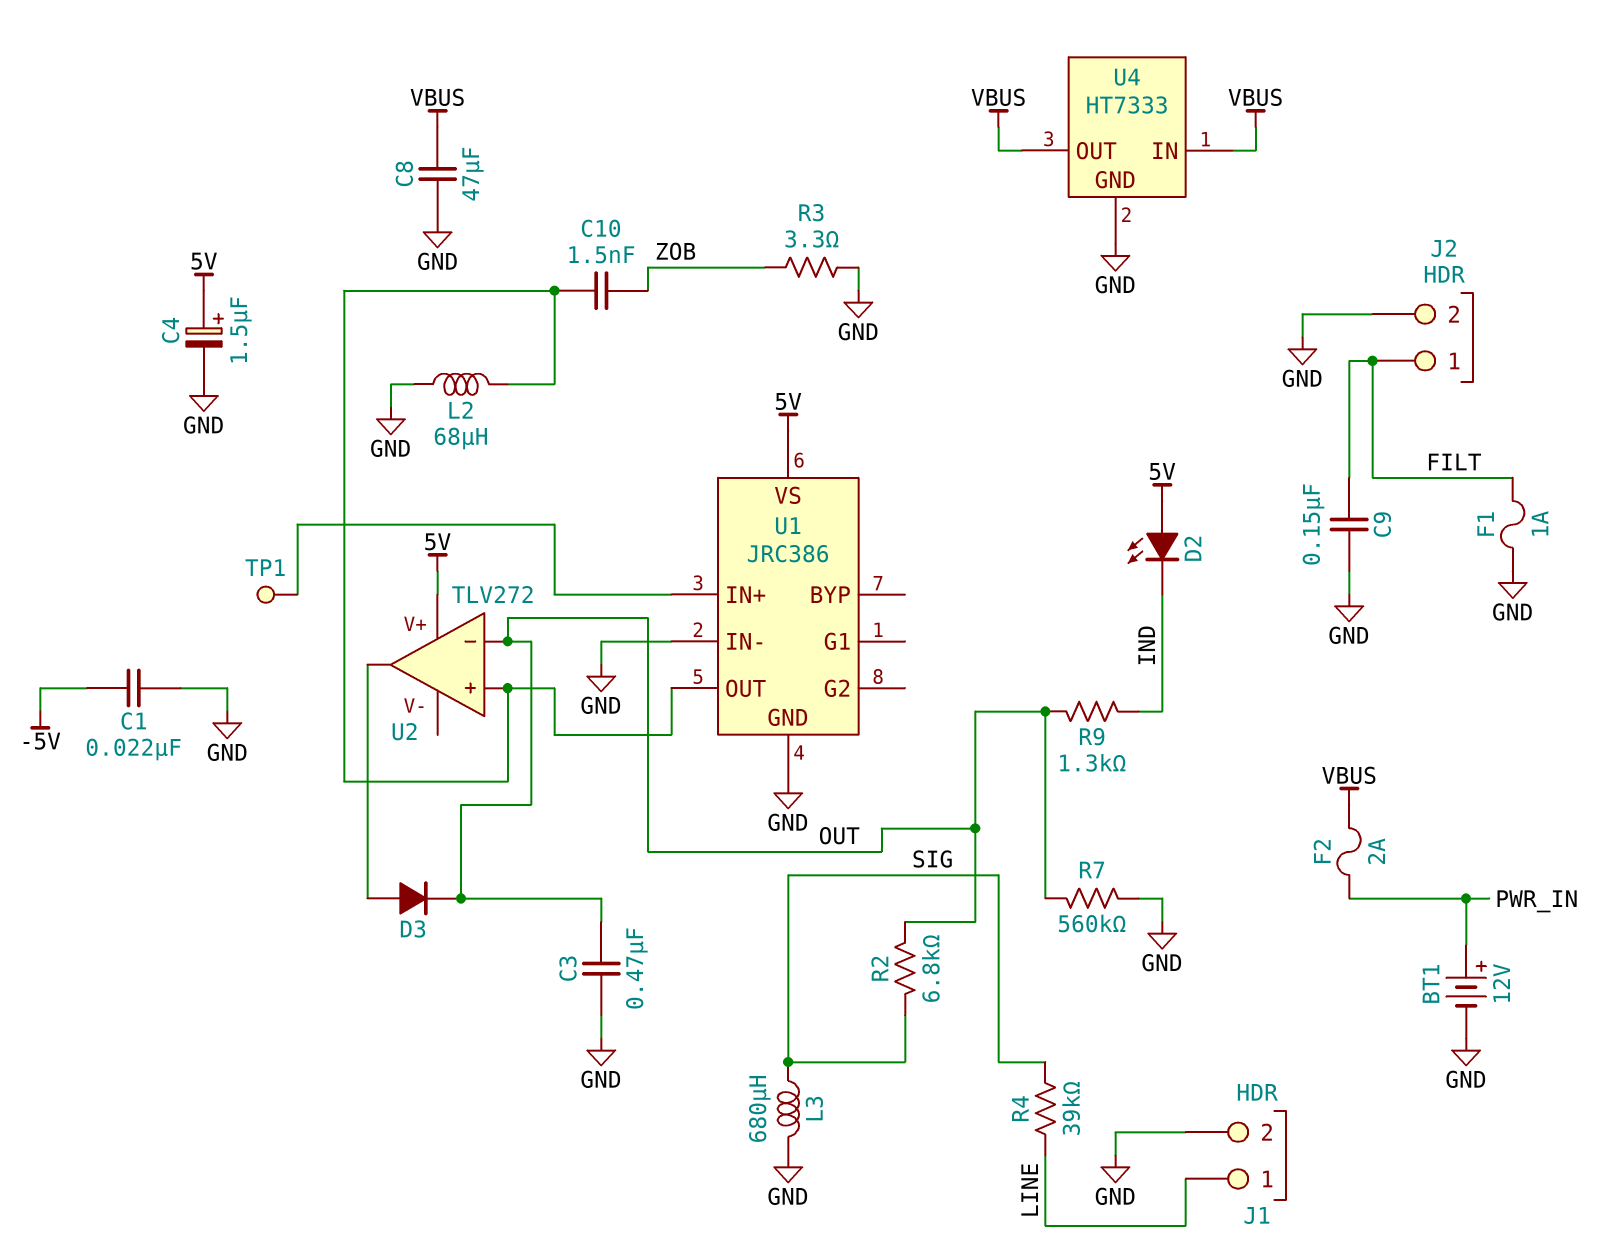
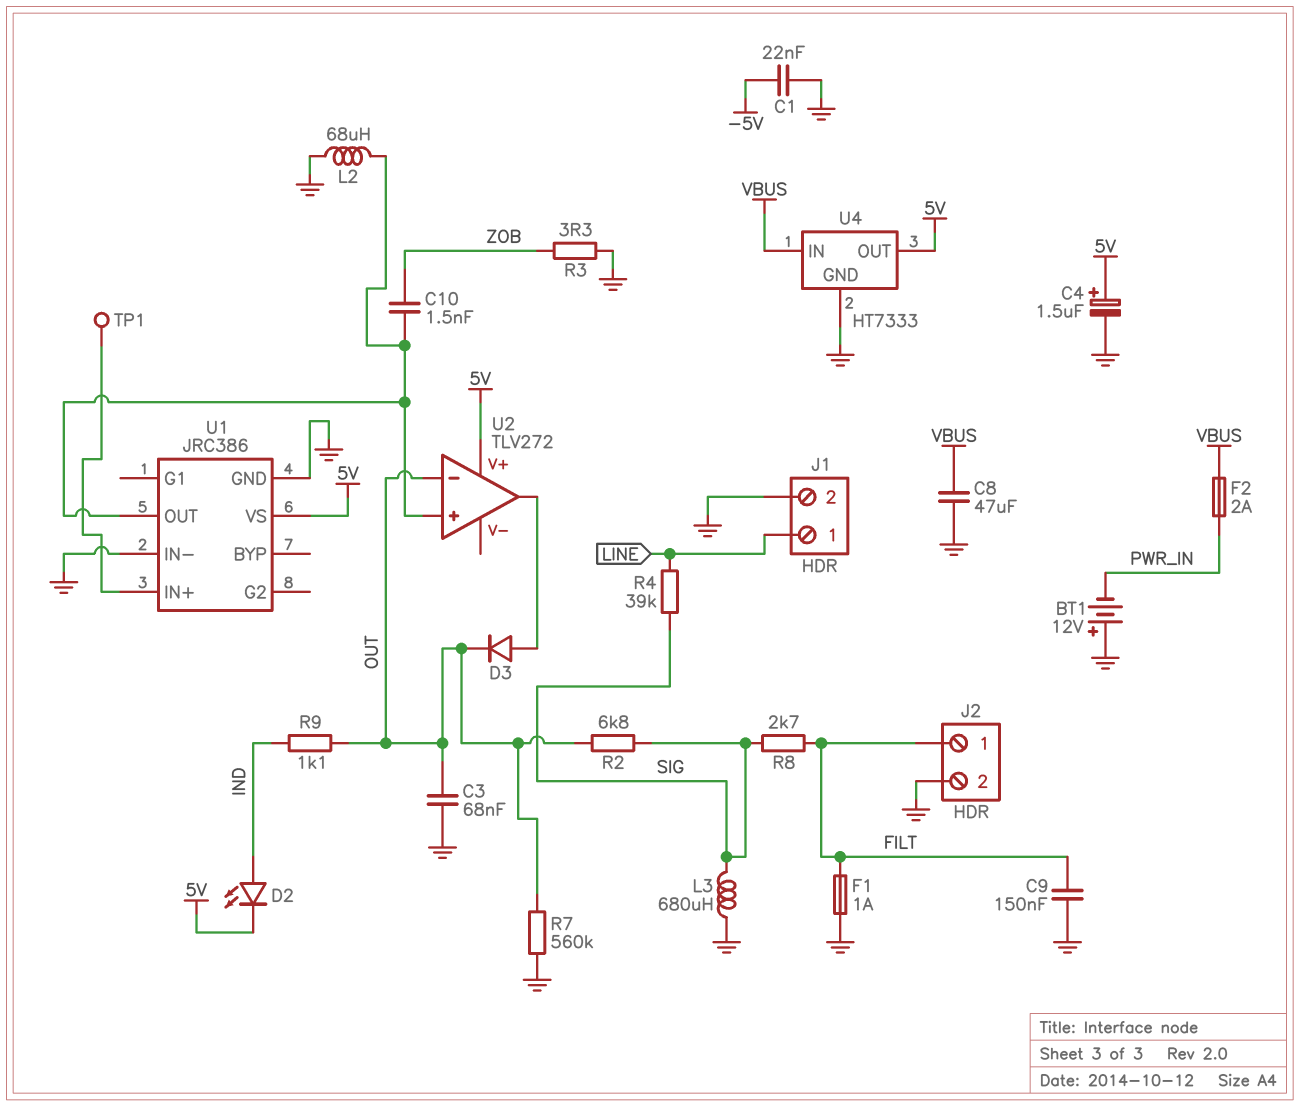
BT1: 12V (plus PWR_IN, minus GND) -> 12V (plus GND, minus PWR_IN)
C3: 470nF (GND, OUT) -> 68nF (GND, OUT)
D2: LED (A 5V, K IND) -> LED (A IND, K 5V)
R8: none -> 2.7k (FILT, SIG)
R9: 1.3k (IND, OUT) -> 1.1k (IND, OUT)
U4 pin OUT: VBUS -> 5V

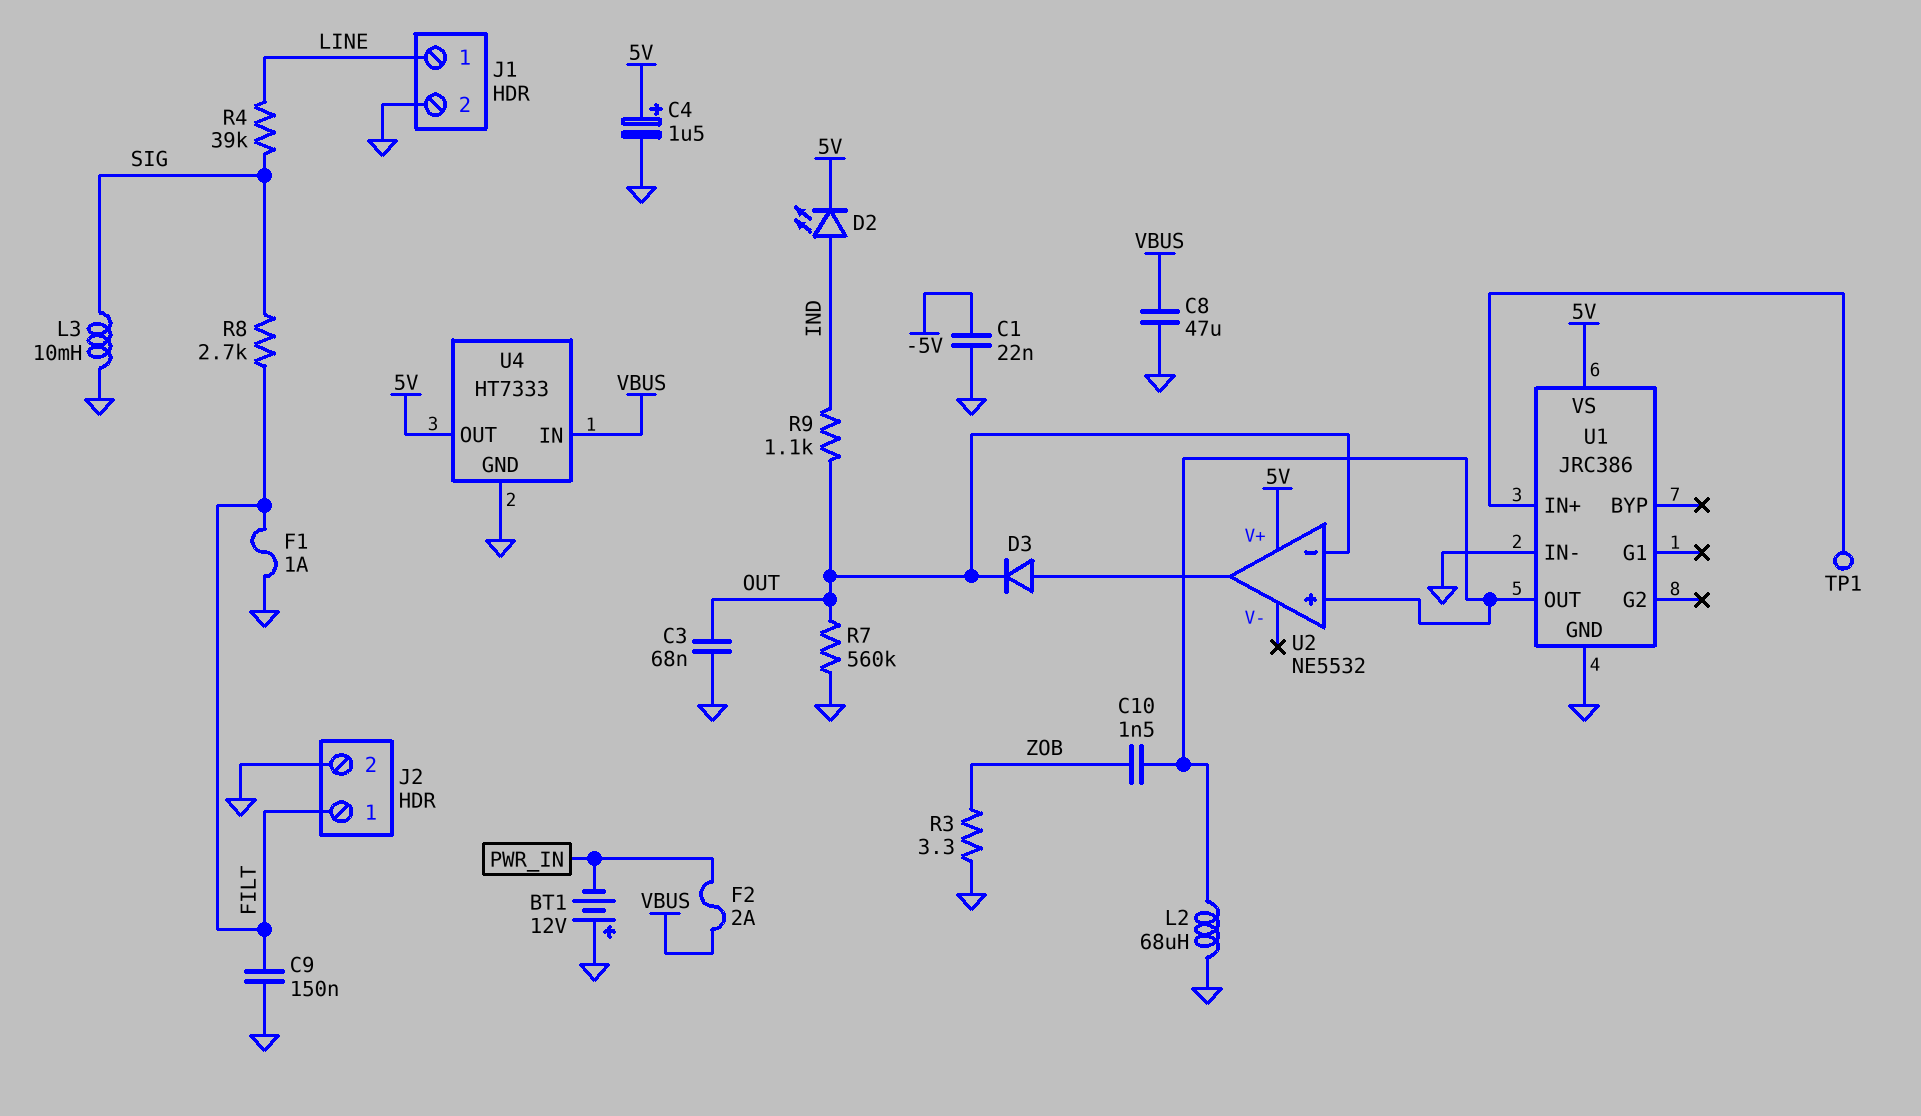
L3: 680uH (GND, SIG) -> 10mH (GND, SIG)
R2: 6.8k (OUT, SIG) -> none
U2: TLV272 -> NE5532

